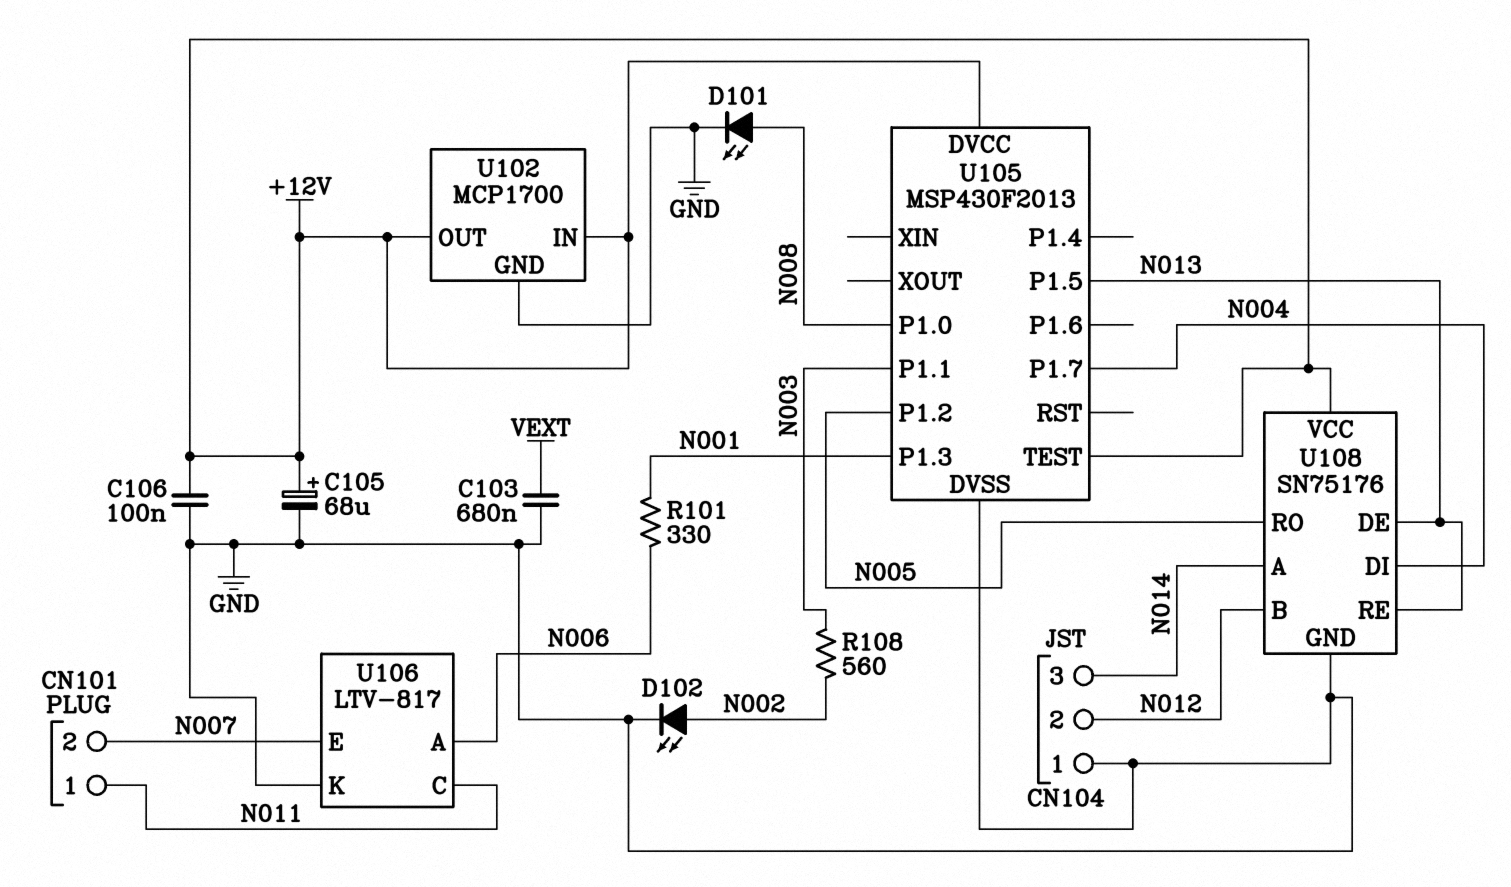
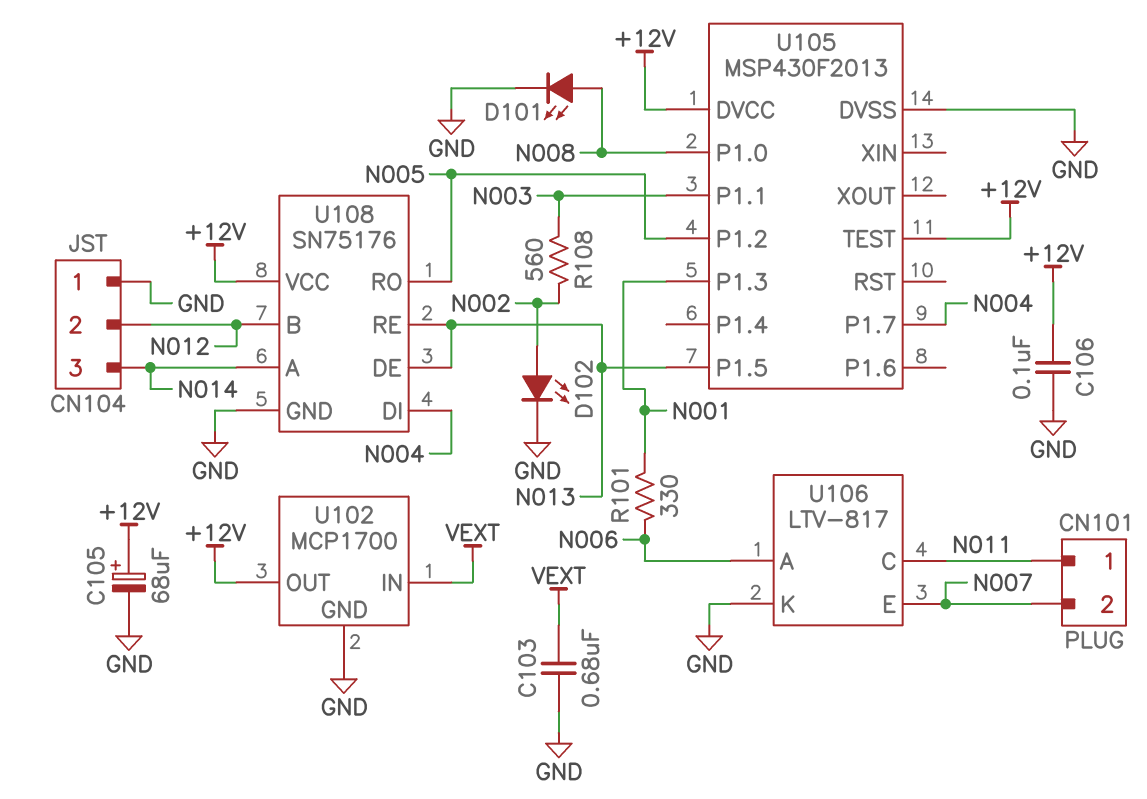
U102 pin IN: +12V -> VEXT

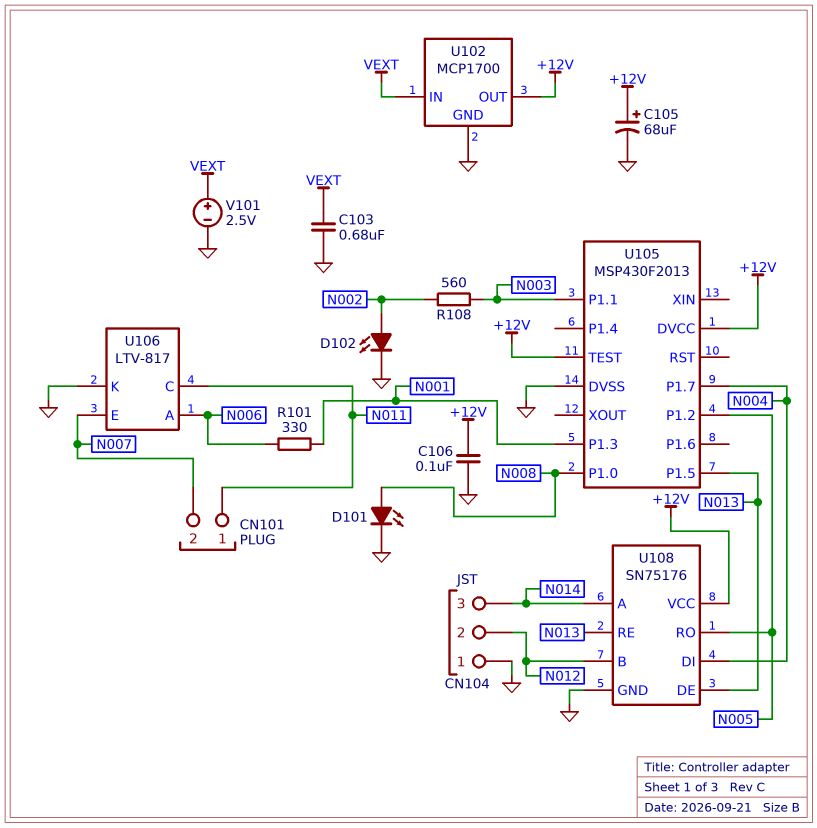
V101: none -> 2.5V (plus VEXT, minus GND)

